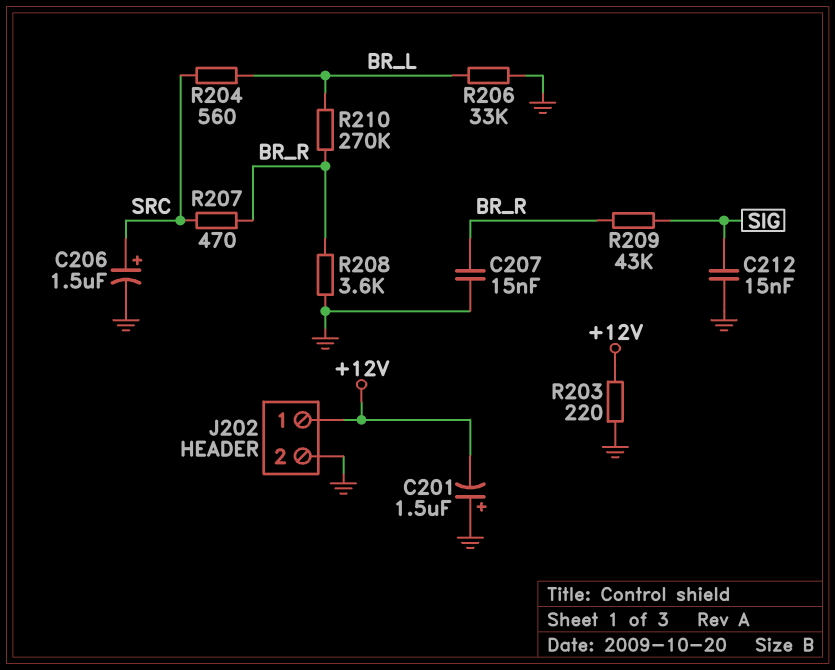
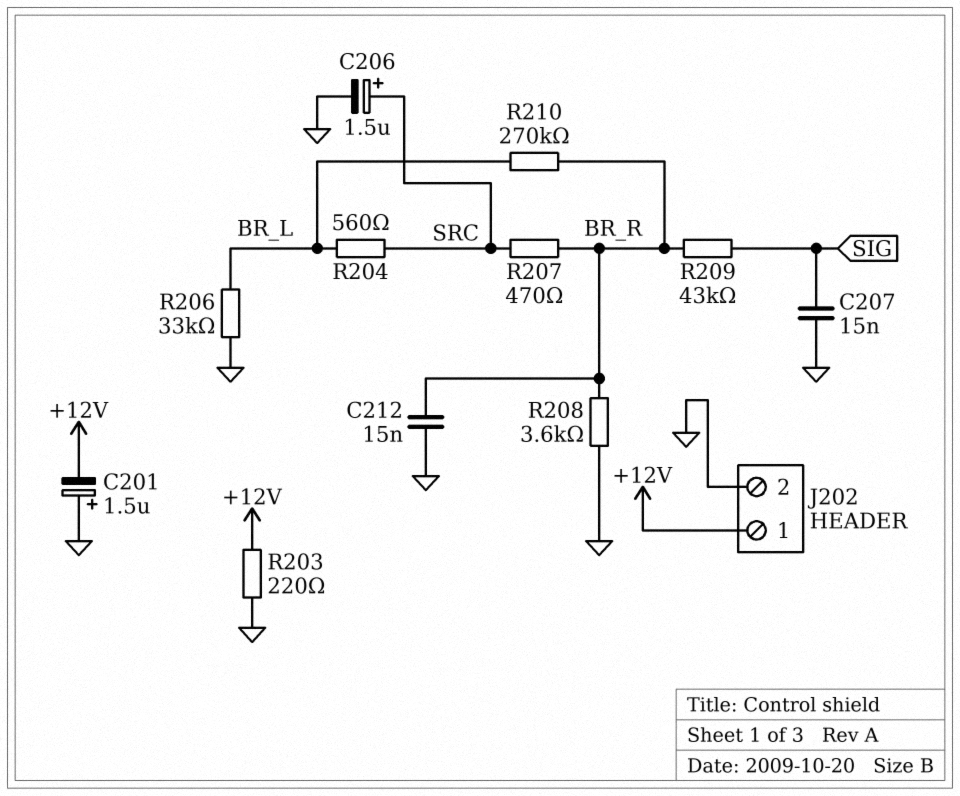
C207: 15nF (BR_R, GND) -> 15nF (GND, SIG)
C212: 15nF (GND, SIG) -> 15nF (BR_R, GND)

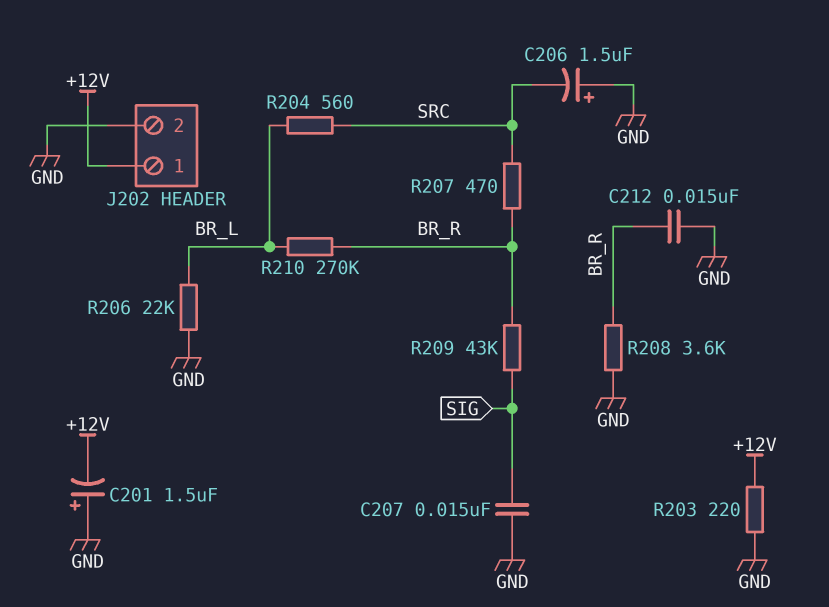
C206: 1.5uF (plus SRC, minus GND) -> 1.5uF (plus GND, minus SRC)
R206: 33k (BR_L, GND) -> 22k (BR_L, GND)

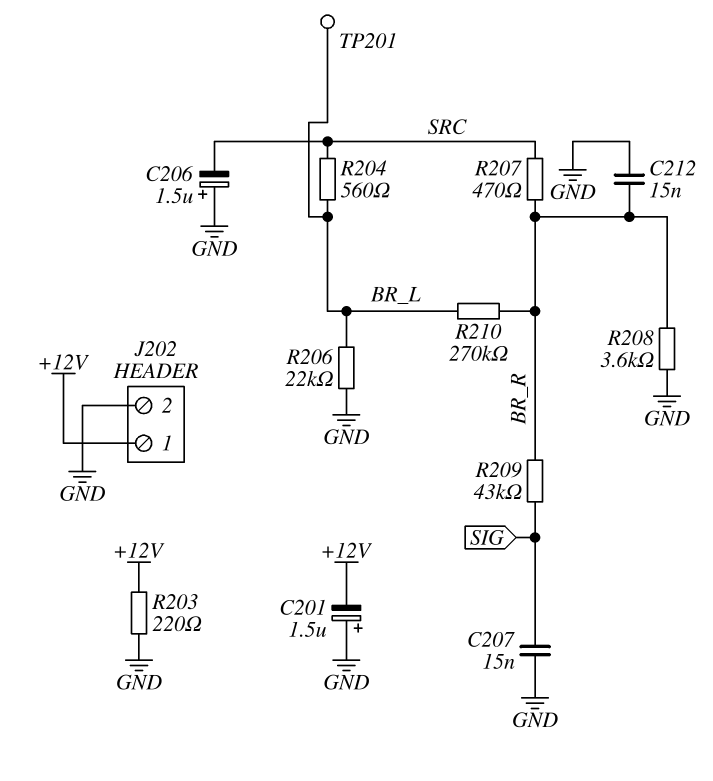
TP201: none -> test point (BR_L)

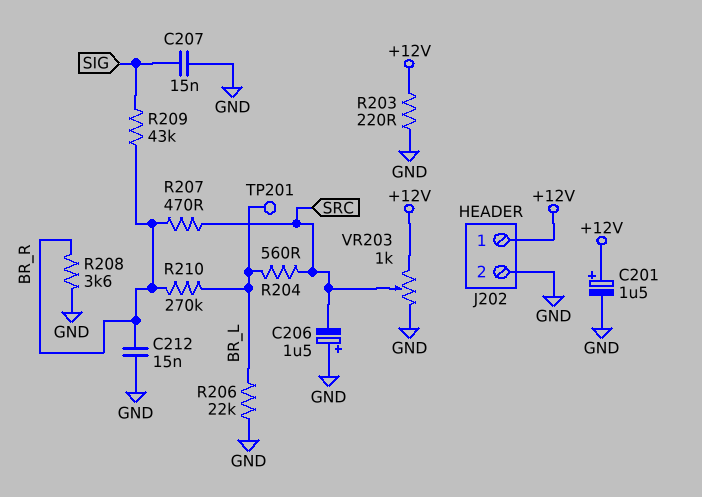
C201: 1.5uF (plus GND, minus +12V) -> 1.5uF (plus +12V, minus GND)
VR203: none -> 1k (+12V, GND, wiper SRC)

